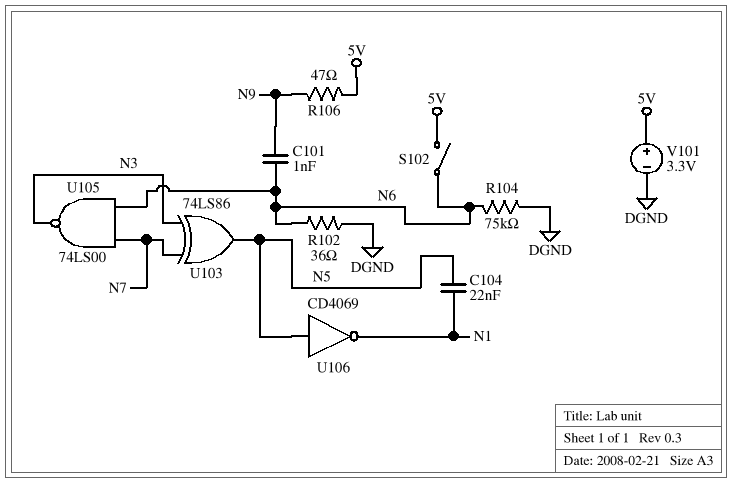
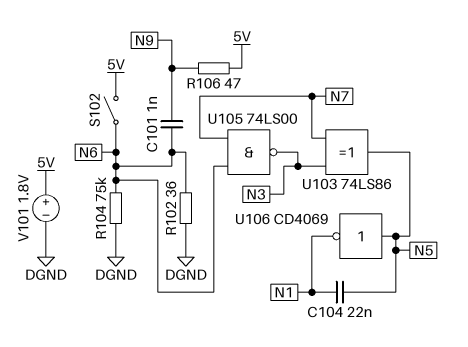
V101: 3.3V (plus 5V, minus DGND) -> 1.8V (plus 5V, minus DGND)

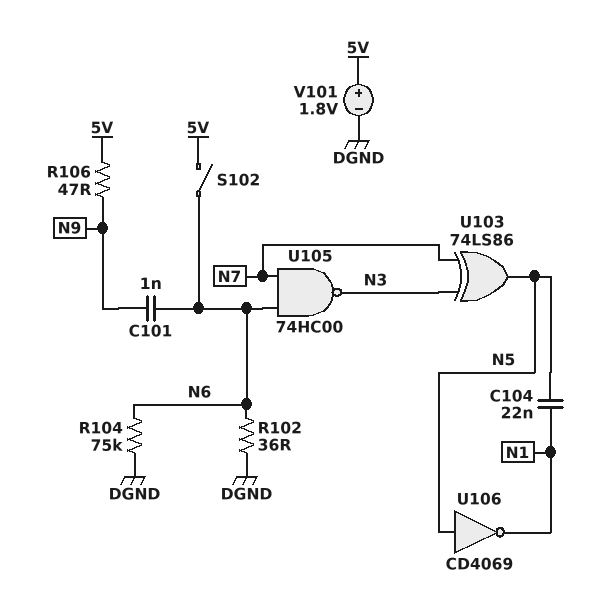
U105: NAND 74LS00 (in N6, in N7, out N3) -> NAND 74HC00 (in N6, in N7, out N3)

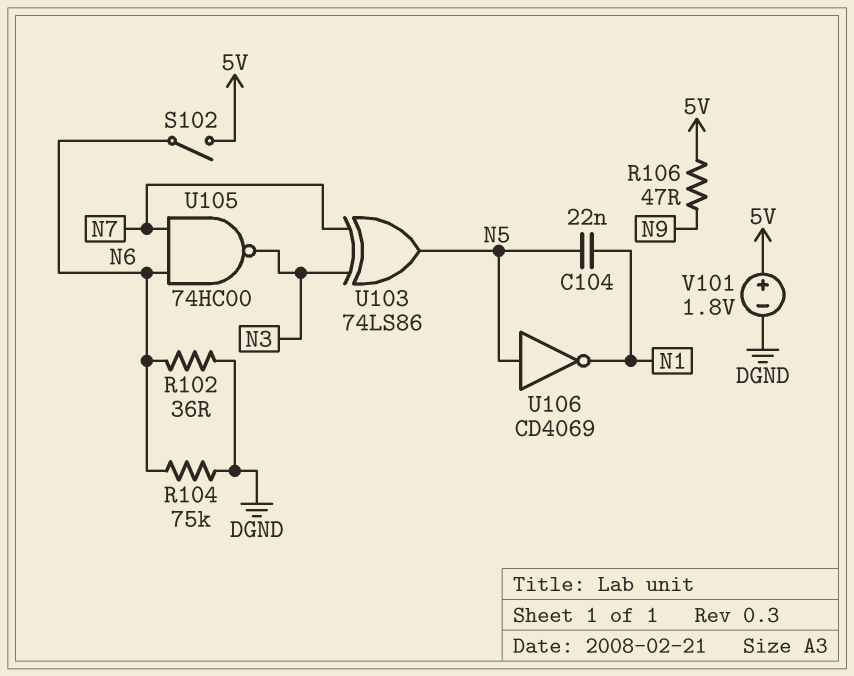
C101: 1nF (N6, N9) -> none

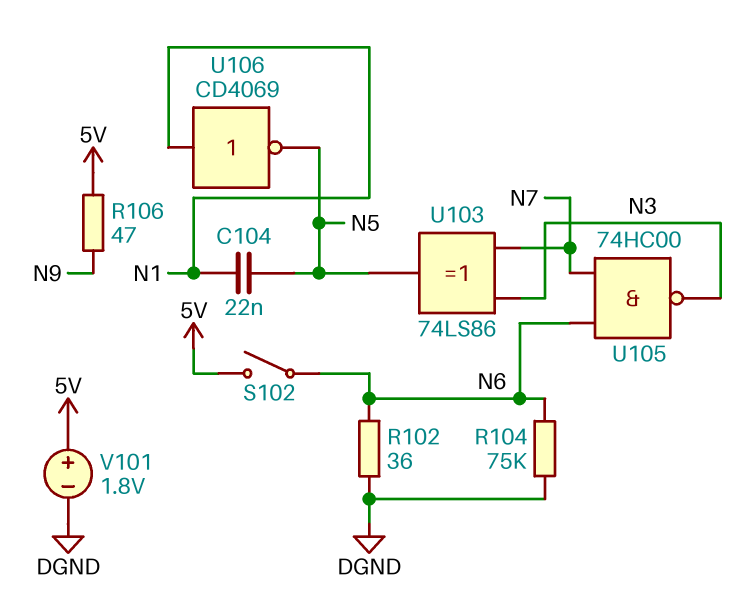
U106: NOT CD4069 (in N5, out N1) -> NOT CD4069 (in N1, out N5)

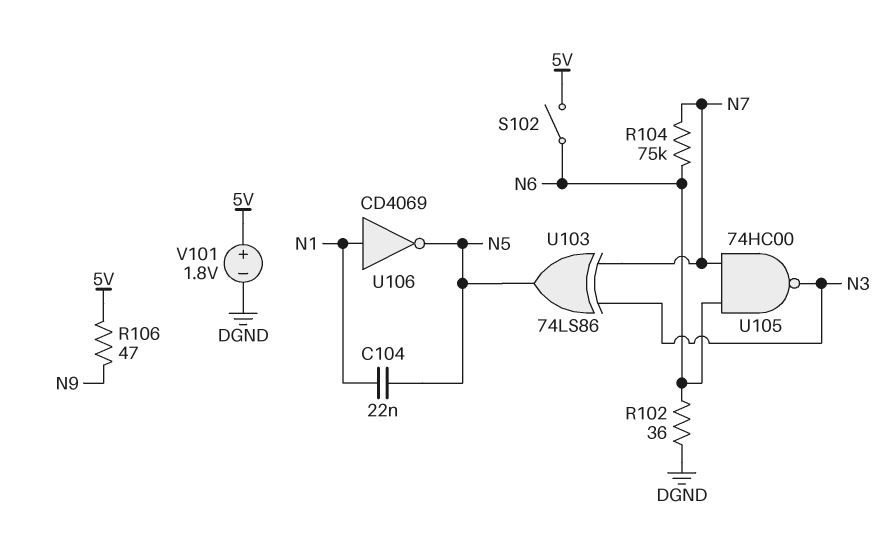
R104: 75k (DGND, N6) -> 75k (N6, N7)

